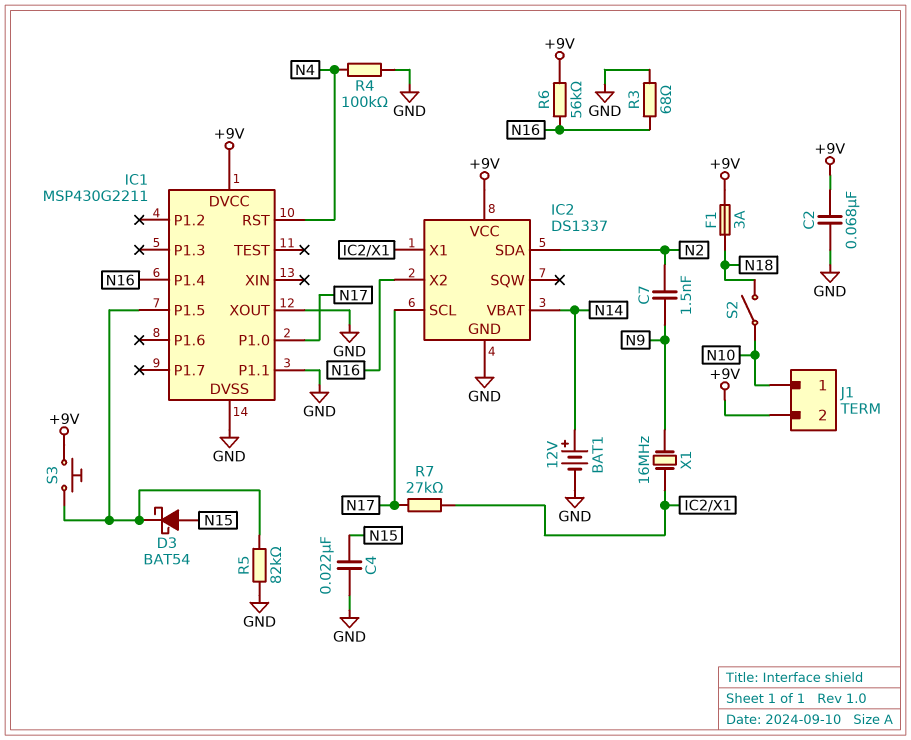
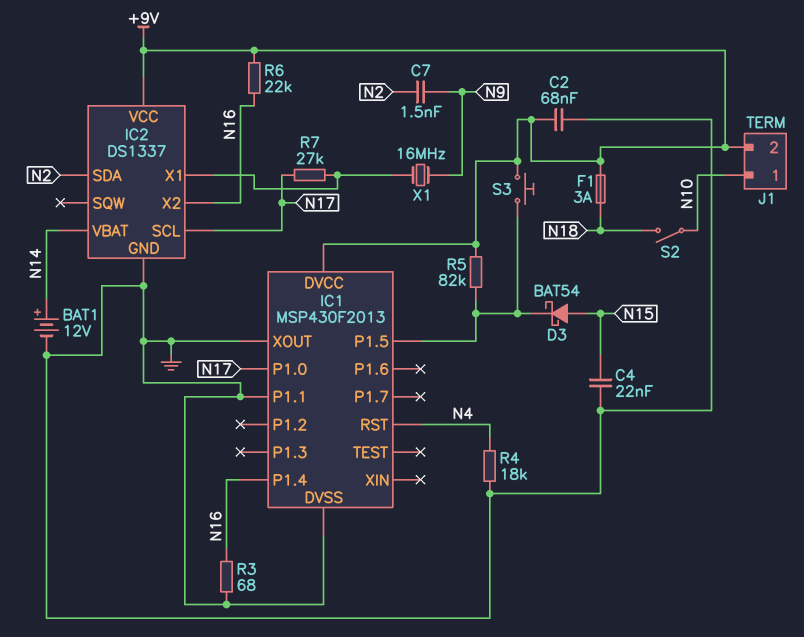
IC1: MSP430G2211 -> MSP430F2013
R4: 100k (GND, N4) -> 18k (GND, N4)
R5: 82k (GND, IC1/P1.5) -> 82k (+9V, IC1/P1.5)
R6: 56k (+9V, N16) -> 22k (+9V, N16)

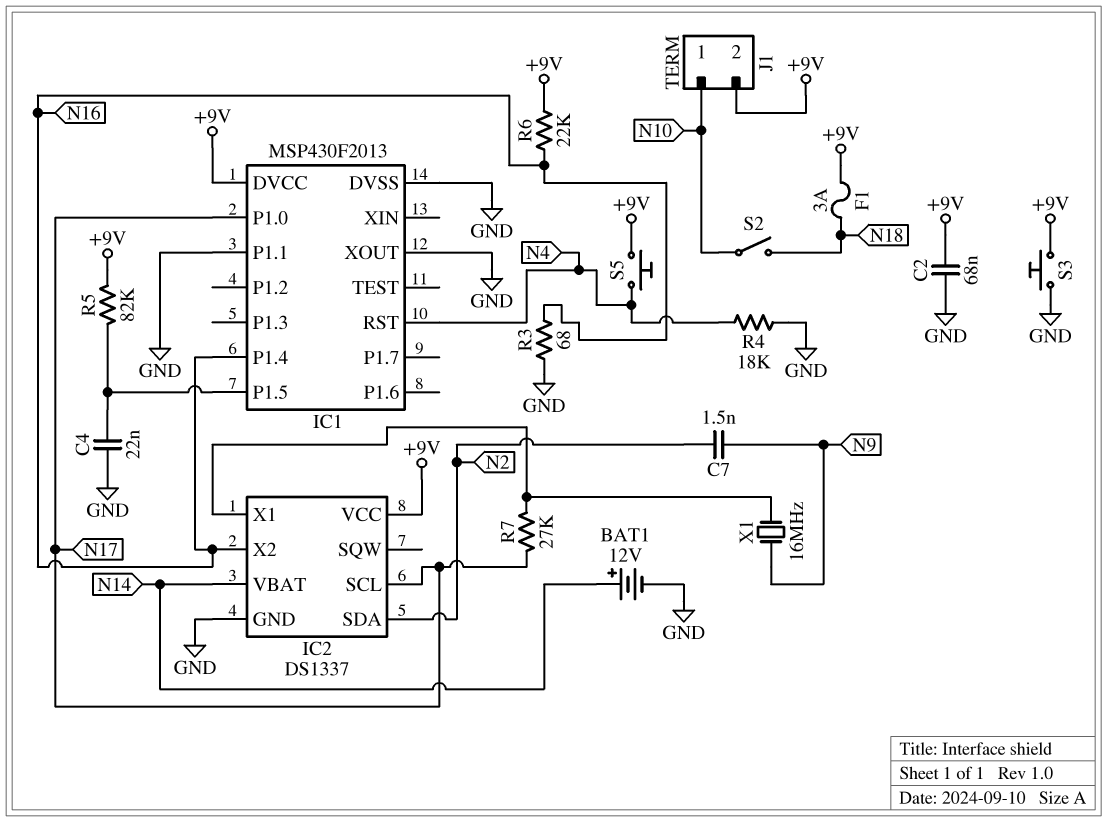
C4: 22nF (GND, N15) -> 22nF (GND, IC1/P1.5)
D3: schottky BAT54 (A N15, K IC1/P1.5) -> none
S3: button (+9V, IC1/P1.5) -> button (+9V, GND)
S5: none -> button (+9V, N4)

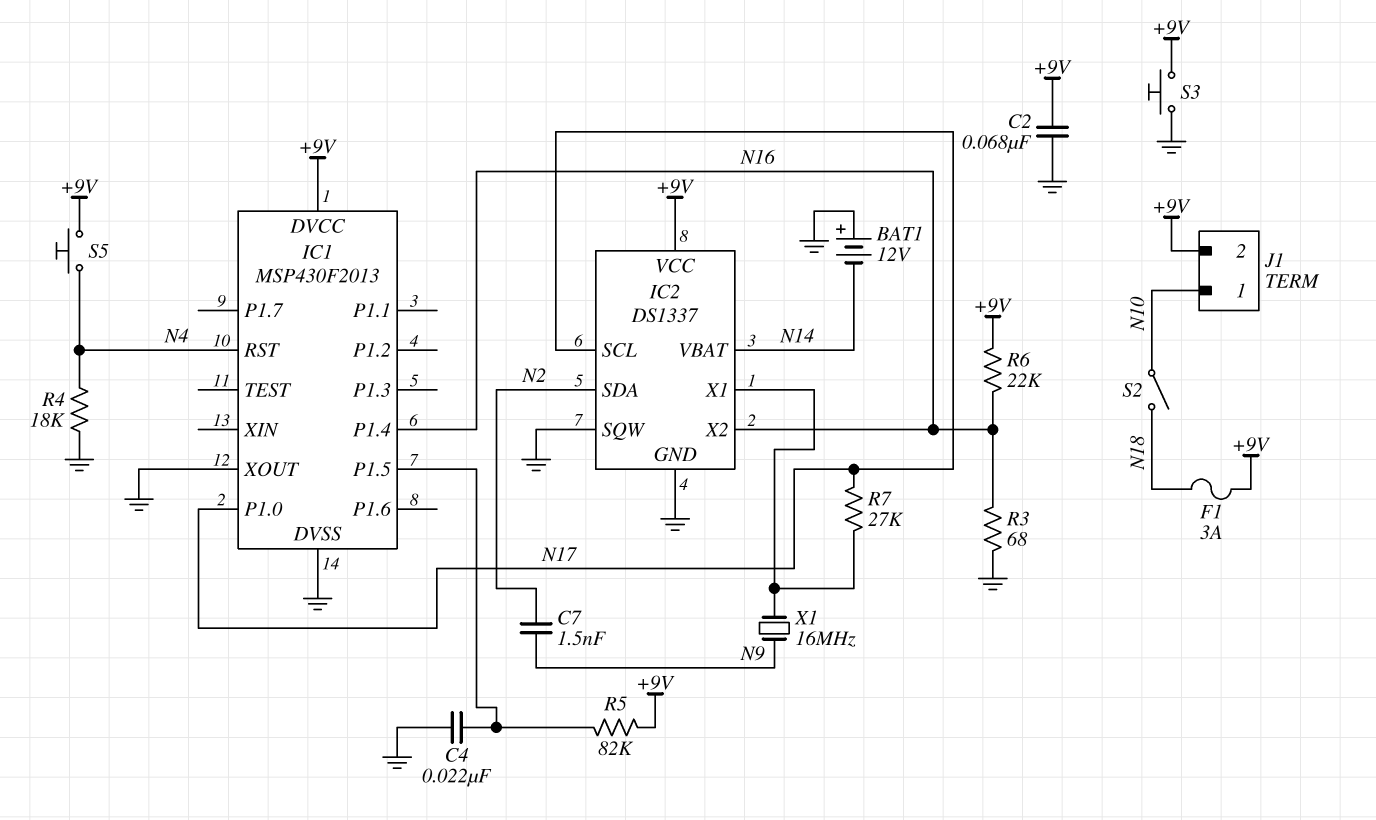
BAT1: 12V (plus N14, minus GND) -> 12V (plus GND, minus N14)
IC1 pin P1.1: GND -> none
IC2 pin SQW: none -> GND

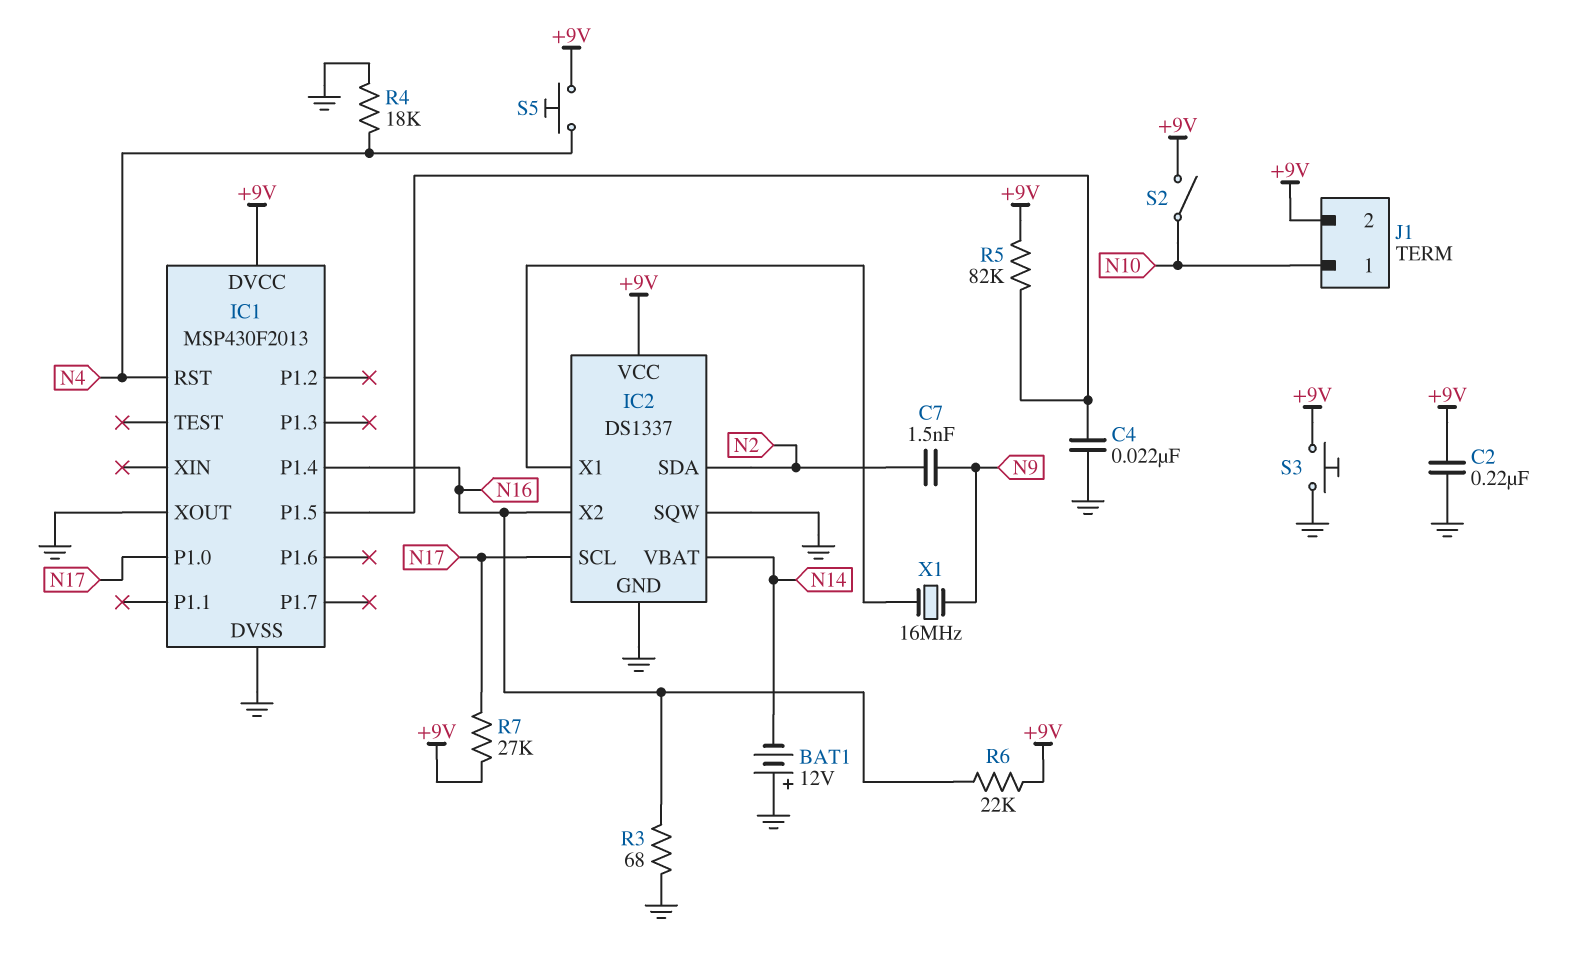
C2: 68nF (+9V, GND) -> 220nF (+9V, GND)
F1: 3A (+9V, N18) -> none
R7: 27k (IC2/X1, N17) -> 27k (+9V, N17)
S2: switch (N10, N18) -> switch (+9V, N10)

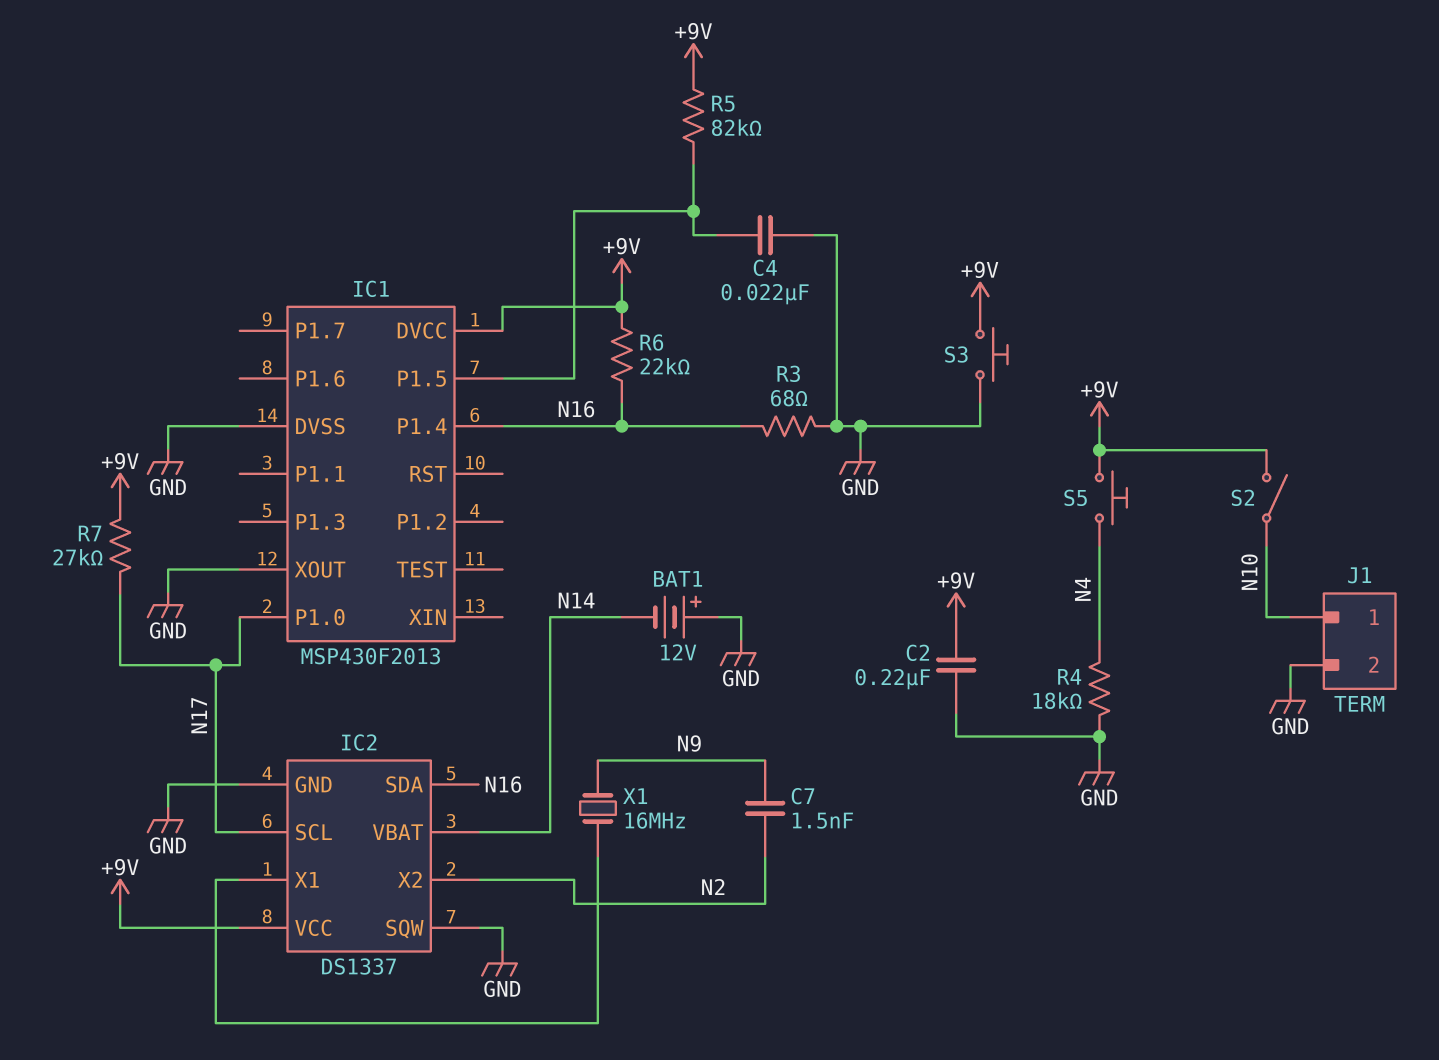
IC1 pin RST: N4 -> none
IC2 pin SDA: N2 -> N16
IC2 pin X2: N16 -> N2
J1 pin 2: +9V -> GND

